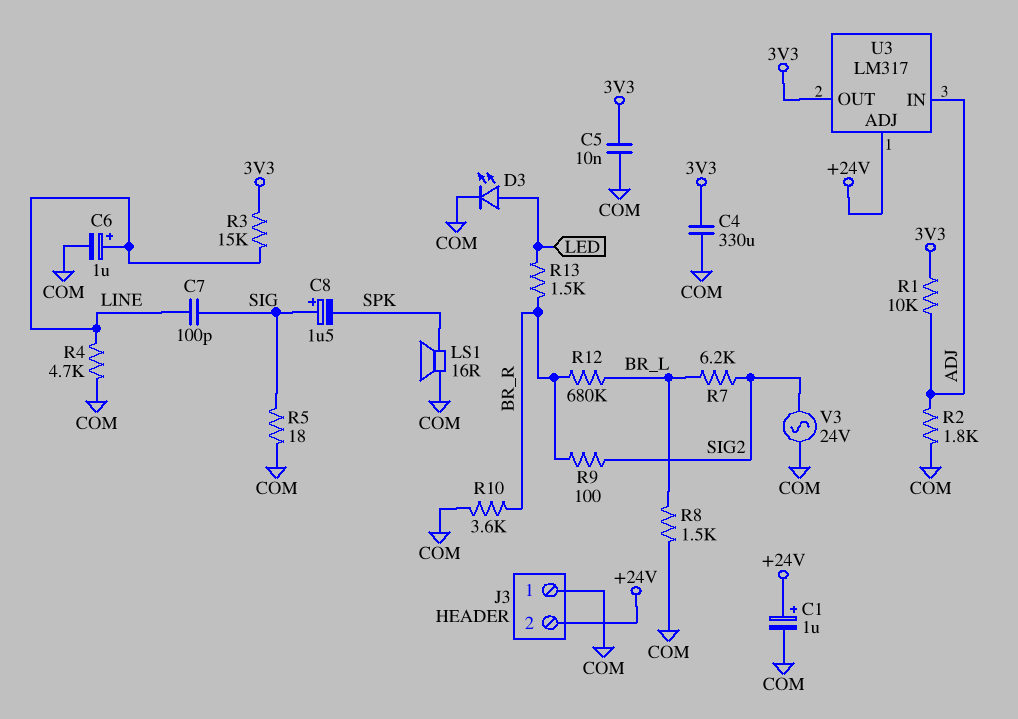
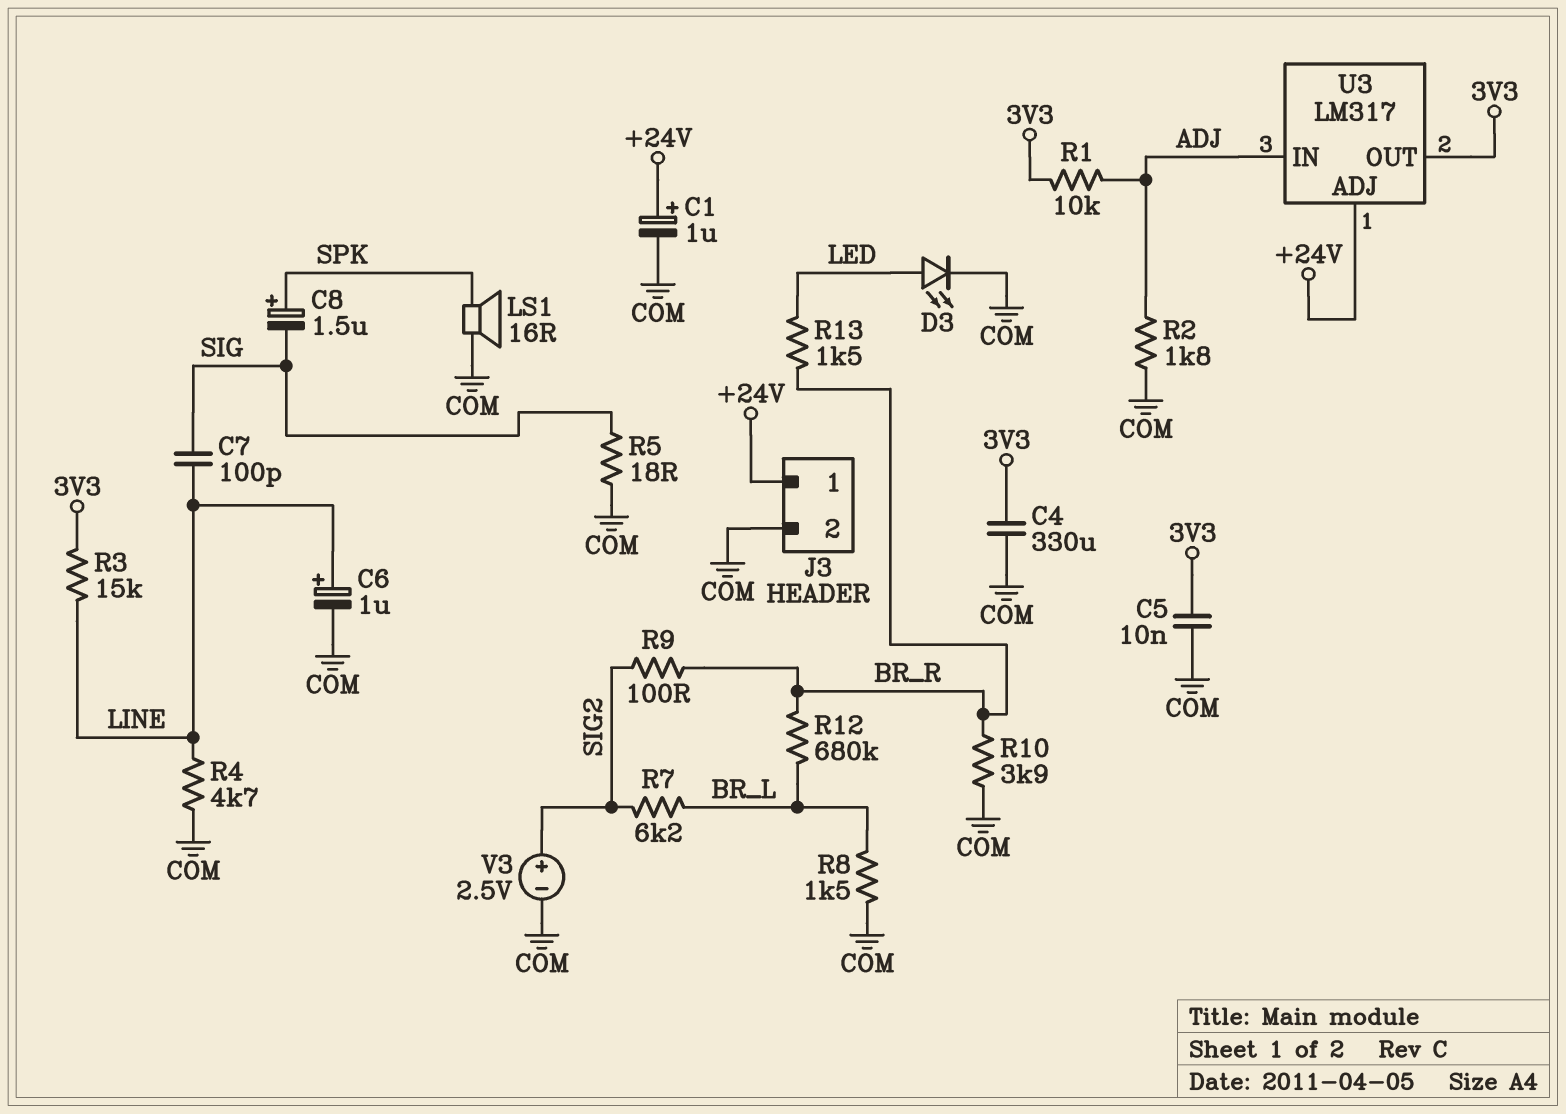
C8: 1.5uF (plus SIG, minus SPK) -> 1.5uF (plus SPK, minus SIG)
J3 pin 1: COM -> +24V
J3 pin 2: +24V -> COM
R10: 3.6k (BR_R, COM) -> 3.9k (BR_R, COM)
V3: AC 24V (COM, SIG2) -> 2.5V (plus SIG2, minus COM)

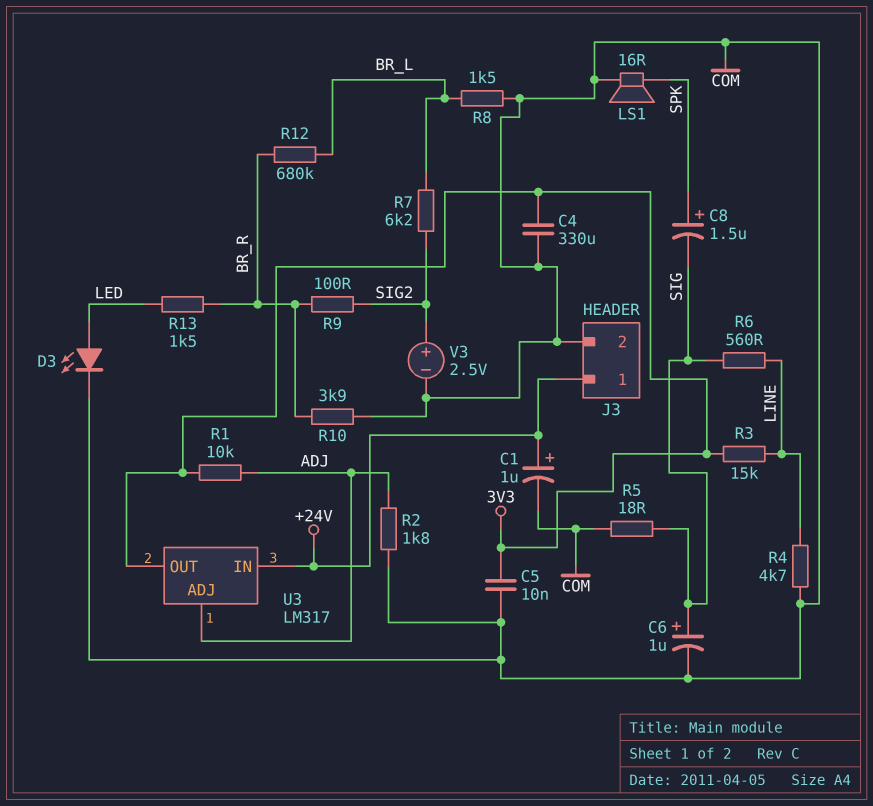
C6: 1uF (plus LINE, minus COM) -> 1uF (plus SIG, minus COM)
C7: 100pF (LINE, SIG) -> none
R6: none -> 560 (LINE, SIG)
U3 pin ADJ: +24V -> ADJ
U3 pin IN: ADJ -> +24V

